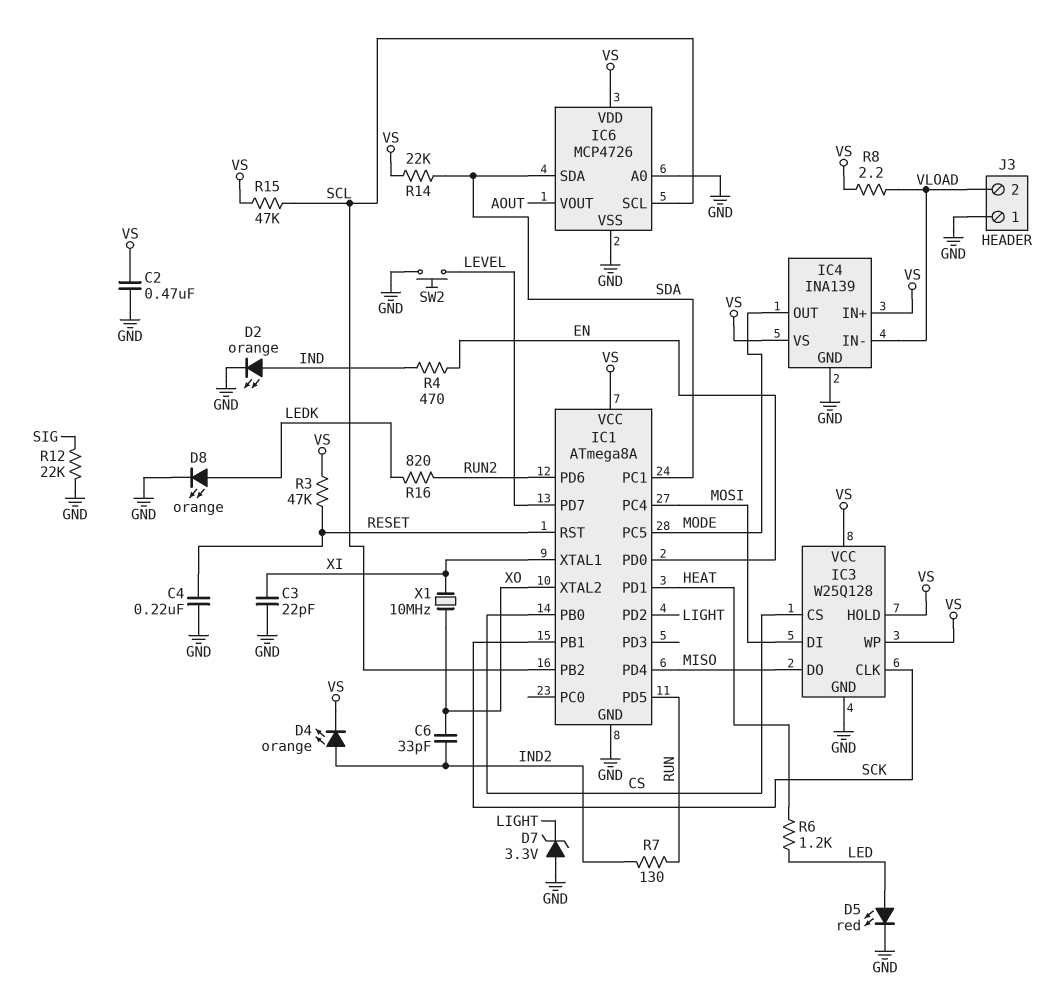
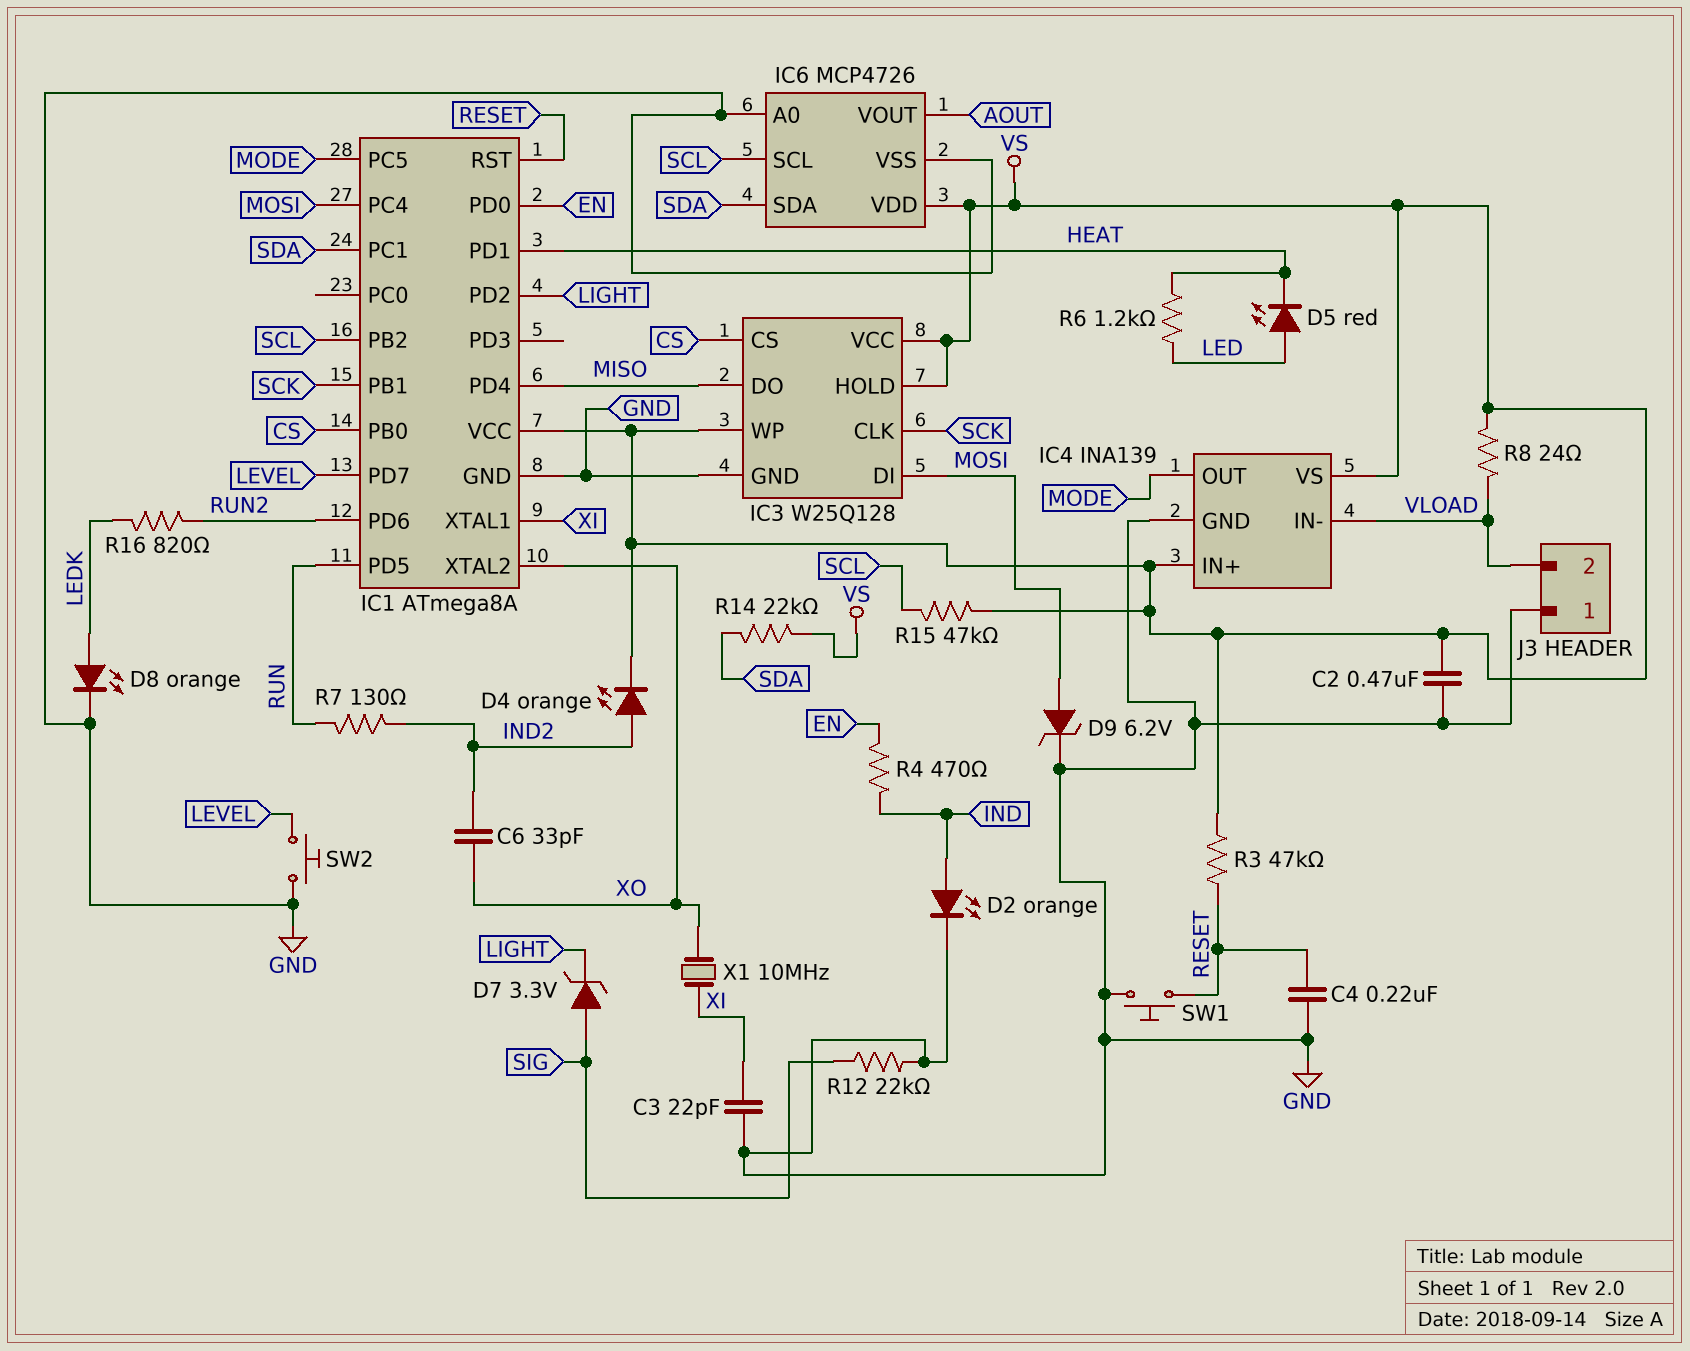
D5: LED red (A LED, K GND) -> LED red (A LED, K HEAT)
D7: zener 3.3V (A GND, K LIGHT) -> zener 3.3V (A SIG, K LIGHT)
D9: none -> zener 6.2V (A MOSI, K GND)
R8: 2.2 (VLOAD, VS) -> 24 (VLOAD, VS)
SW1: none -> button (GND, RESET)

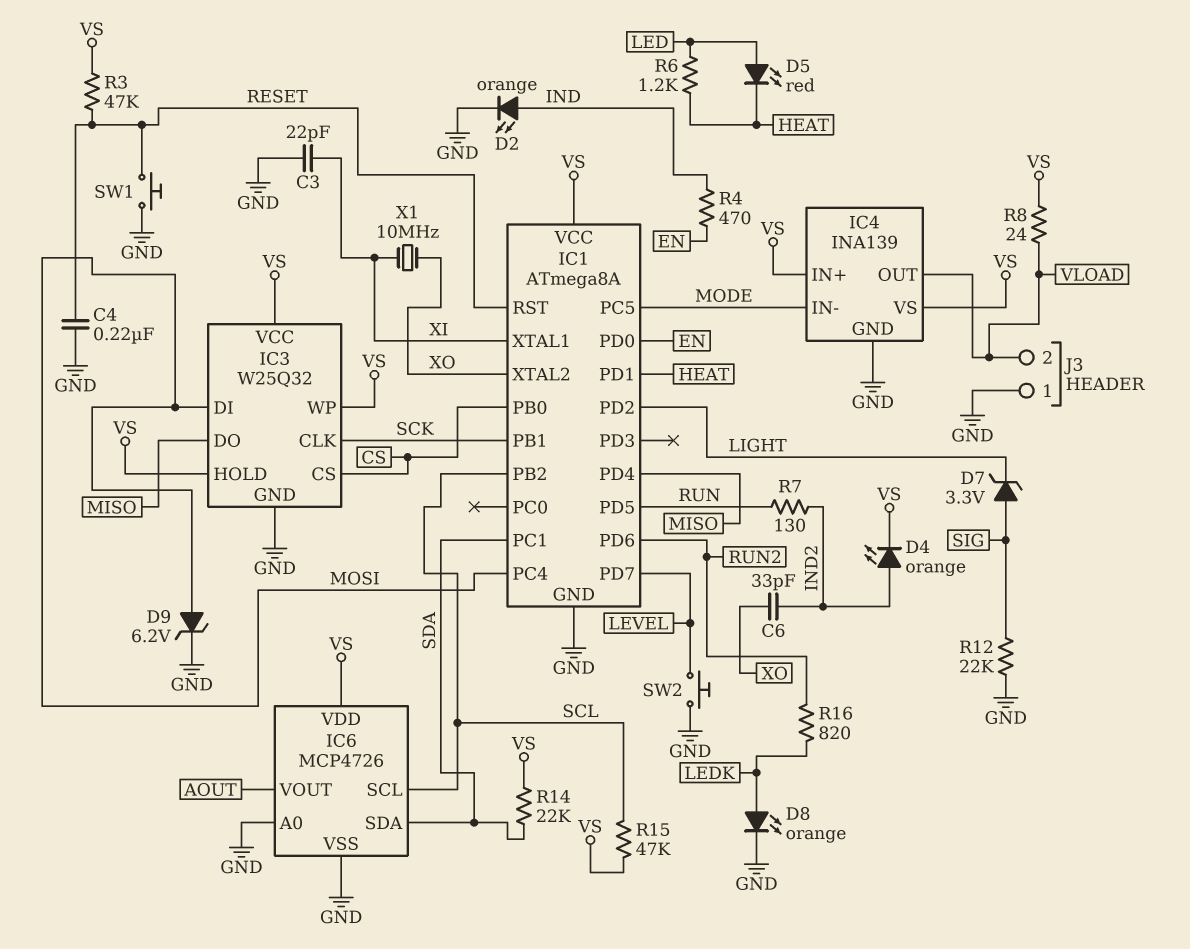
C2: 470nF (GND, VS) -> none
IC3: W25Q128 -> W25Q32
IC4 pin IN-: VLOAD -> MODE
IC4 pin OUT: MODE -> VLOAD

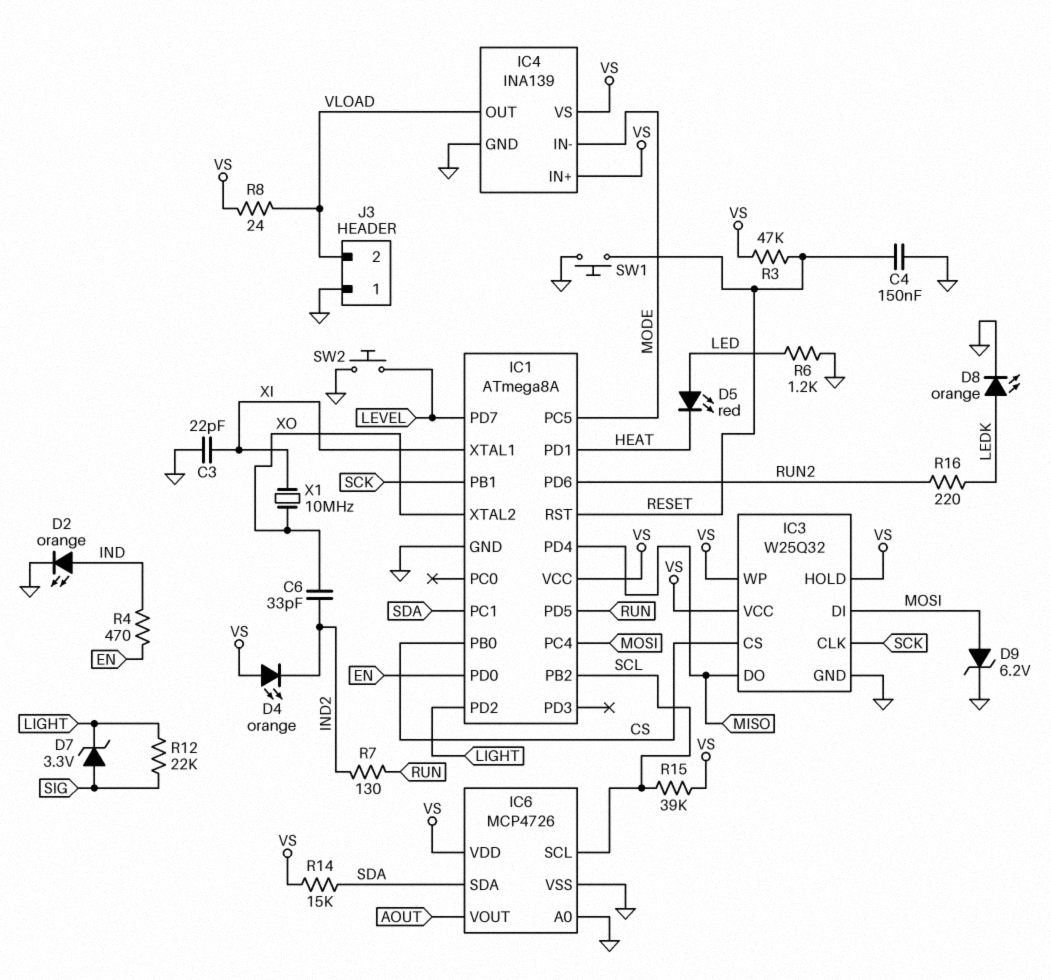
C4: 220nF (GND, RESET) -> 150nF (GND, RESET)
D4: LED orange (A IND2, K VS) -> LED orange (A VS, K IND2)
R6: 1.2k (HEAT, LED) -> 1.2k (GND, LED)
R12: 22k (GND, SIG) -> 22k (LIGHT, SIG)
R14: 22k (SDA, VS) -> 15k (SDA, VS)
R15: 47k (SCL, VS) -> 39k (SCL, VS)
R16: 820 (LEDK, RUN2) -> 220 (LEDK, RUN2)

